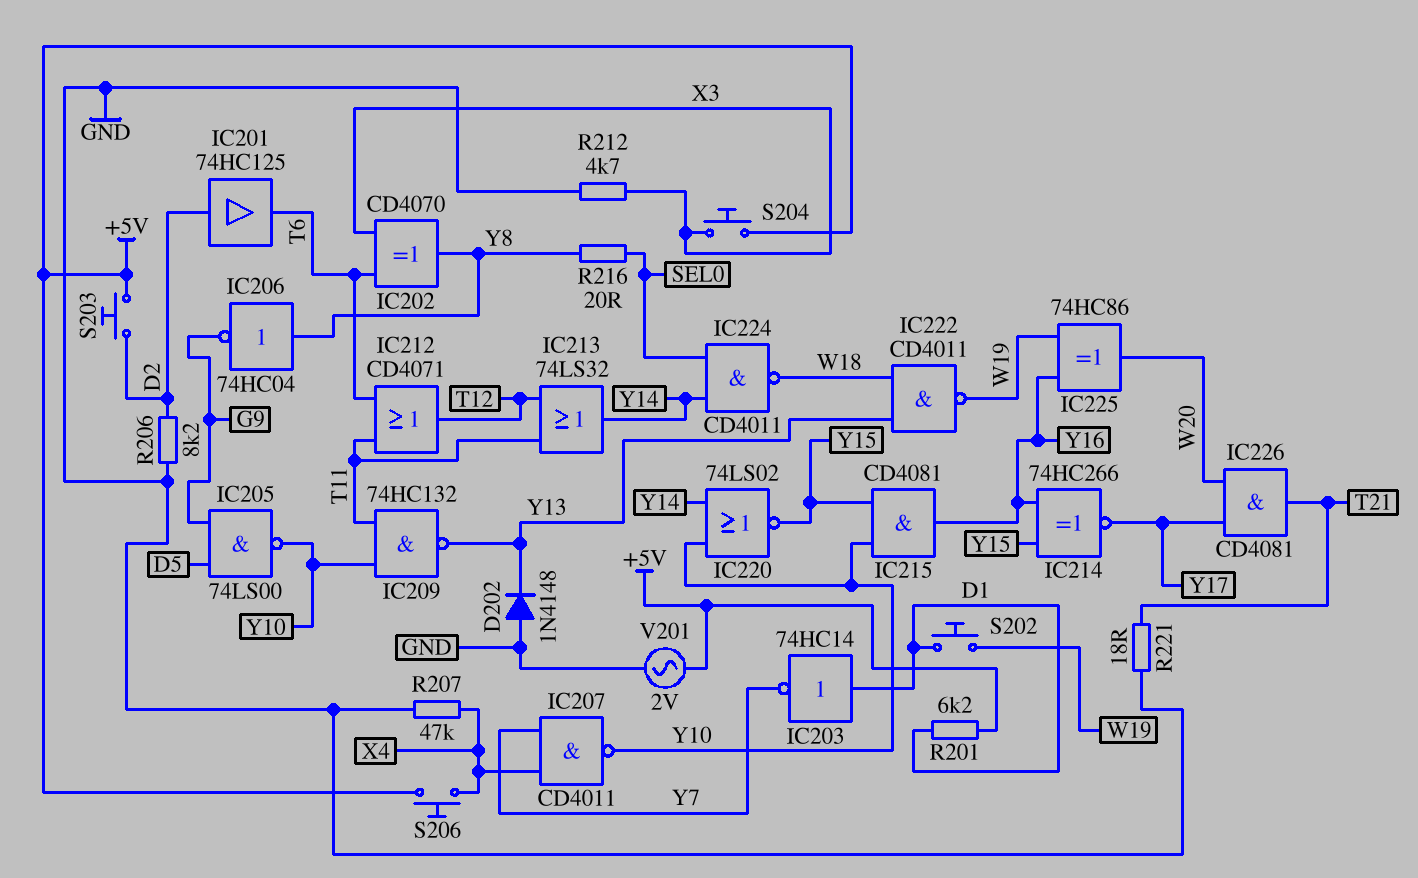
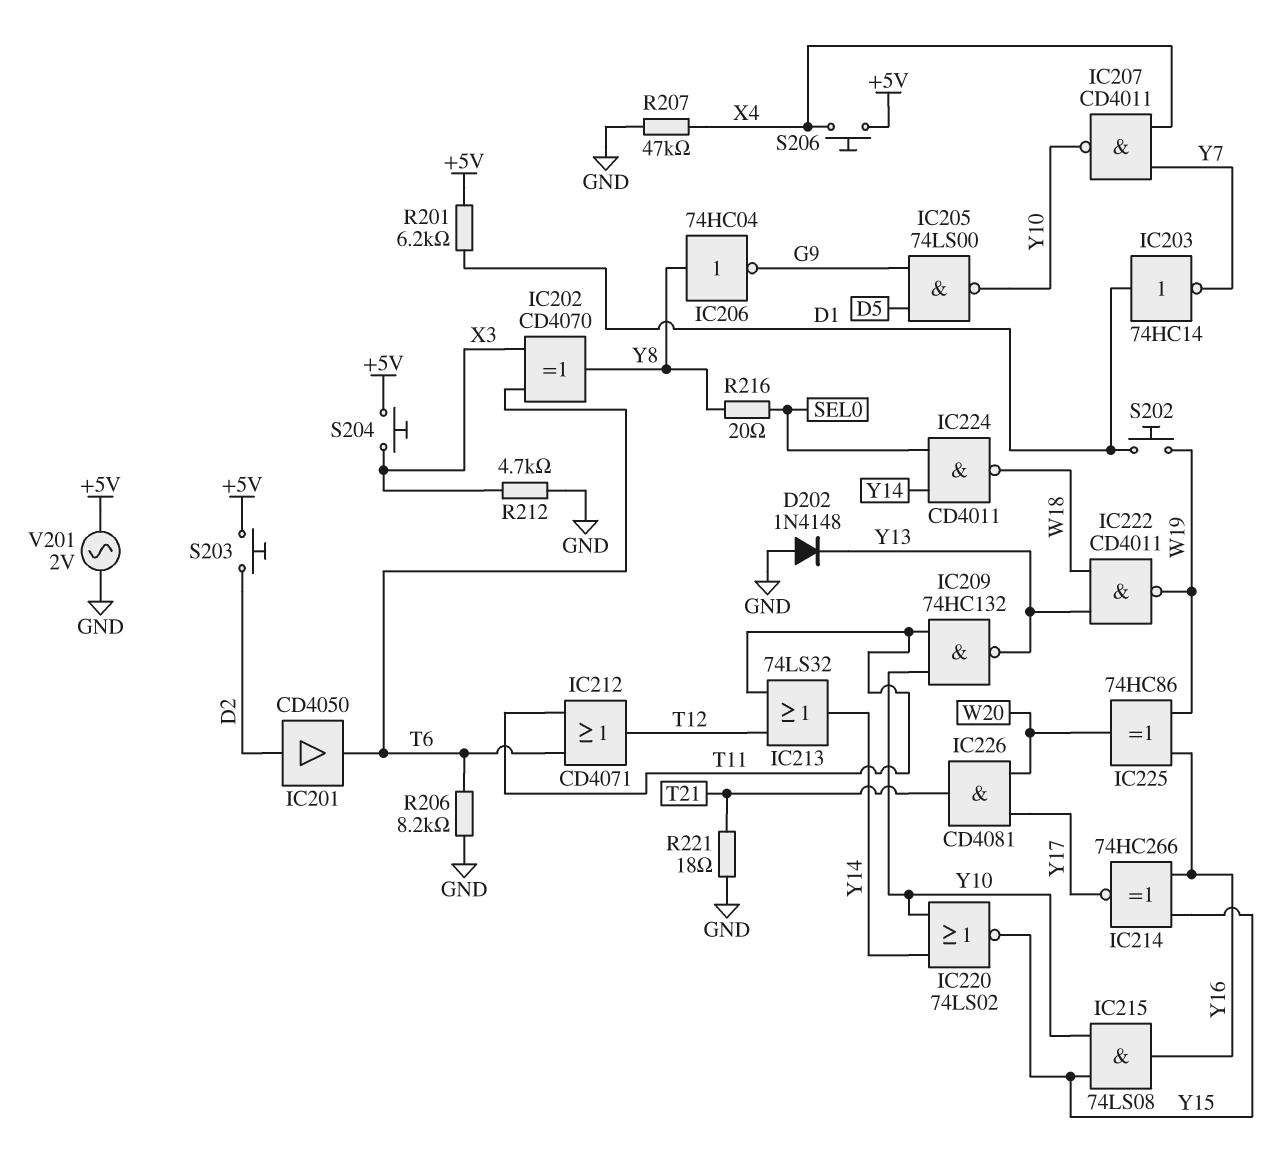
IC201: buffer 74HC125 (in D2, out T6) -> buffer CD4050 (in D2, out T6)
IC215: AND CD4081 (in Y10, in Y15, out Y16) -> AND 74LS08 (in Y10, in Y15, out Y16)
R206: 8.2k (D2, GND) -> 8.2k (GND, T6)

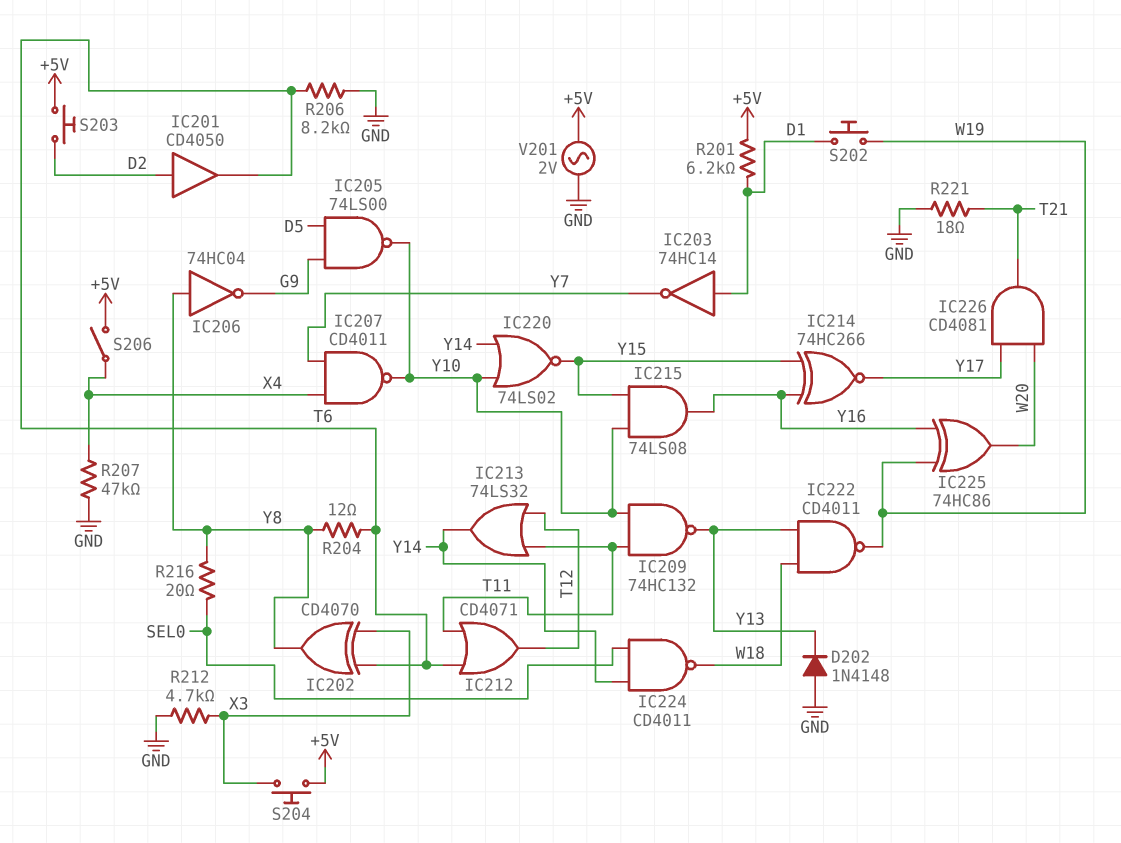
R204: none -> 12 (T6, Y8)
S206: button (+5V, X4) -> switch (+5V, X4)

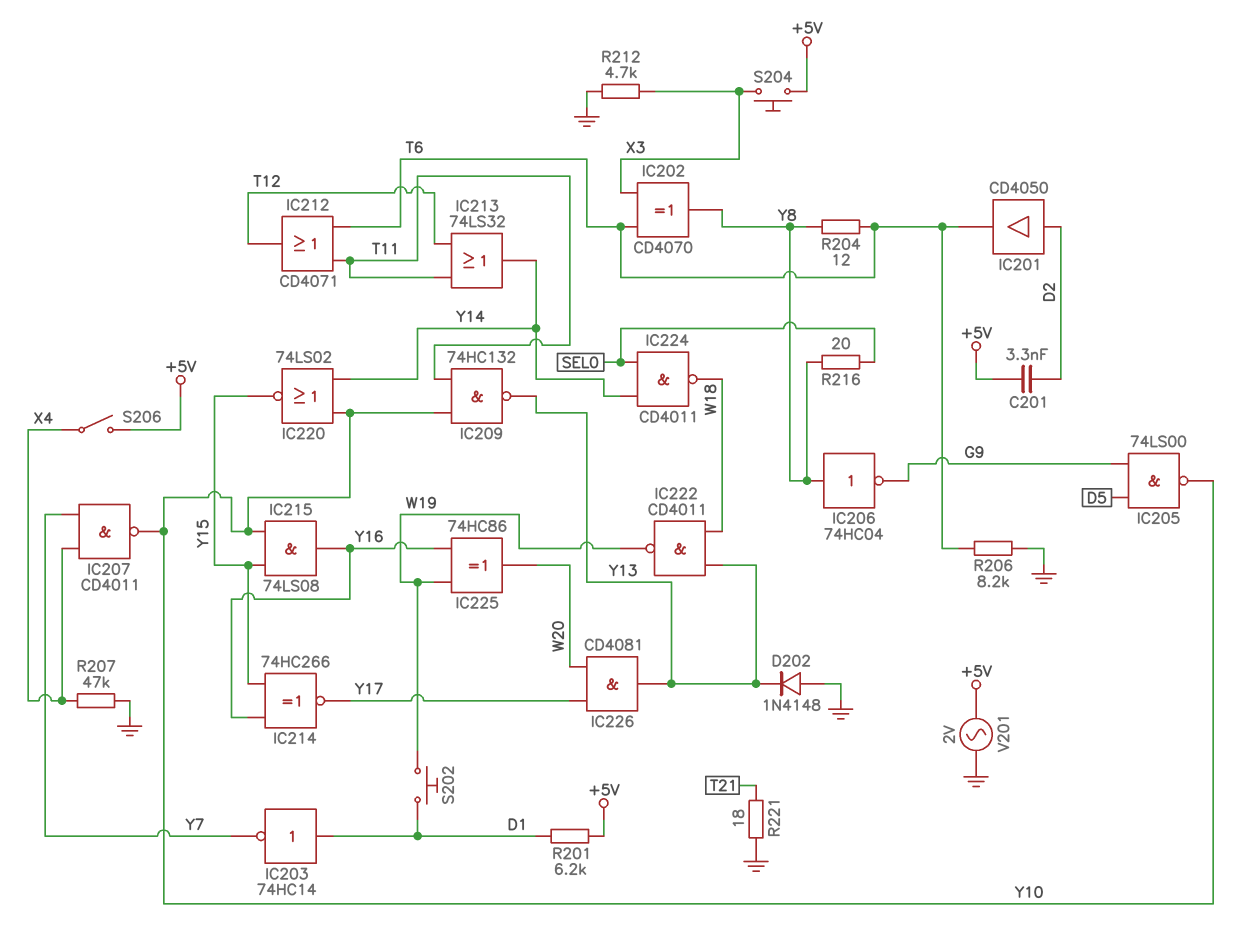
C201: none -> 3.3nF (+5V, D2)
IC226: AND CD4081 (in W20, in Y17, out T21) -> AND CD4081 (in W20, in Y17, out Y13)
S203: button (+5V, D2) -> none

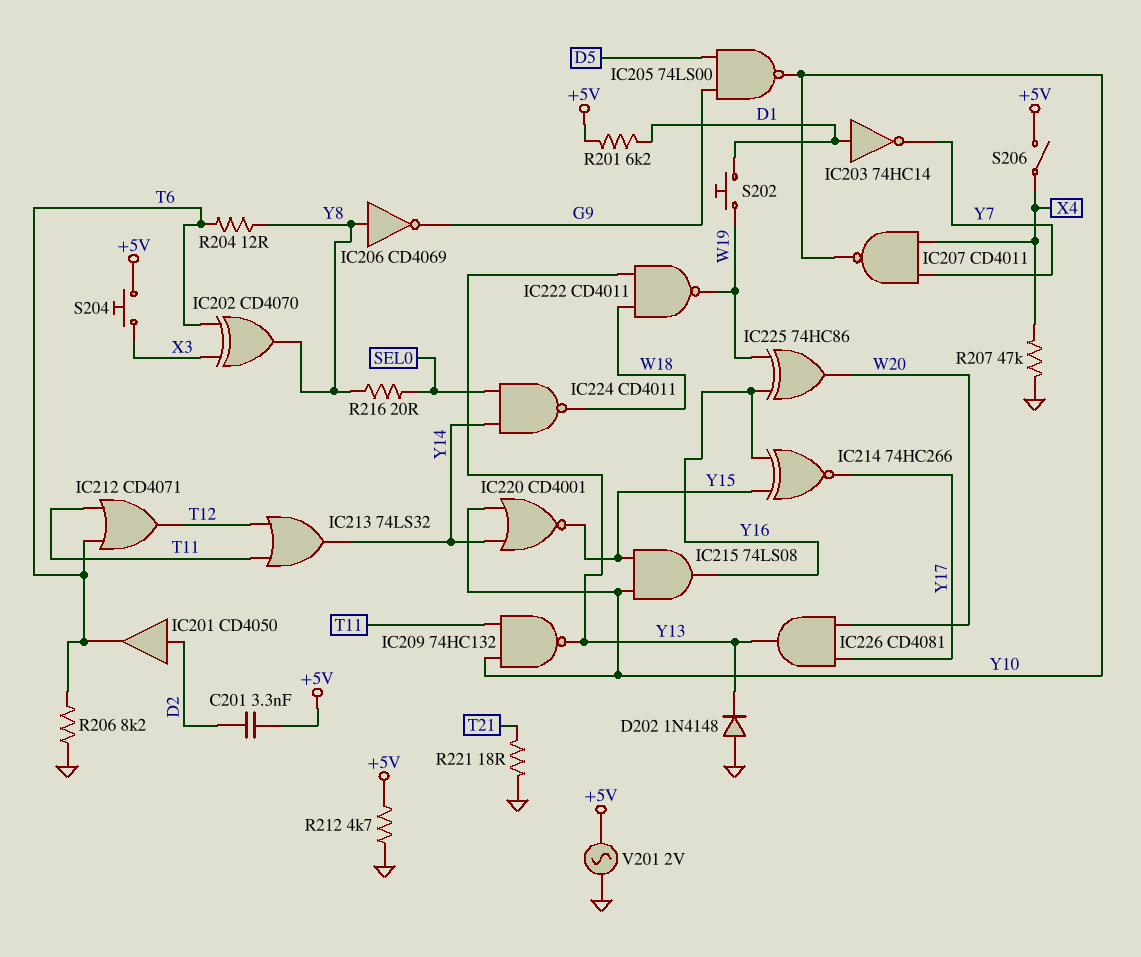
IC206: NOT 74HC04 (in Y8, out G9) -> NOT CD4069 (in Y8, out G9)
IC220: NOR 74LS02 (in Y10, in Y14, out Y15) -> NOR CD4001 (in Y10, in Y14, out Y15)
R212: 4.7k (GND, X3) -> 4.7k (+5V, GND)

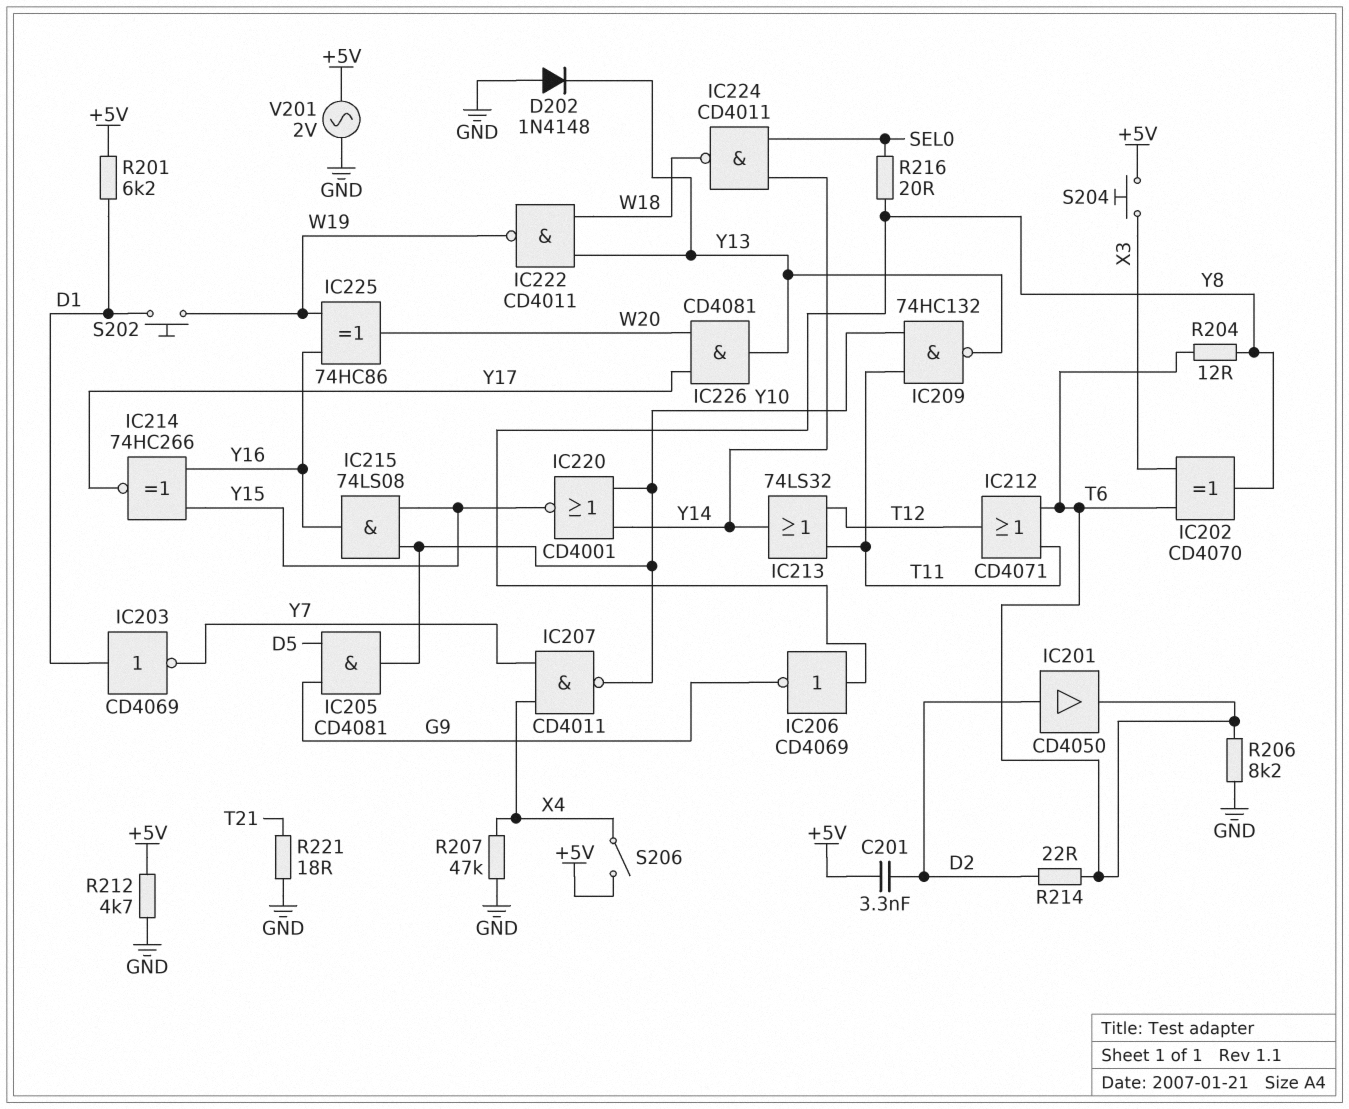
IC203: NOT 74HC14 (in D1, out Y7) -> NOT CD4069 (in D1, out Y7)
IC205: NAND 74LS00 (in D5, in G9, out Y10) -> AND CD4081 (in D5, in G9, out Y10)
R214: none -> 22 (D2, T6)

